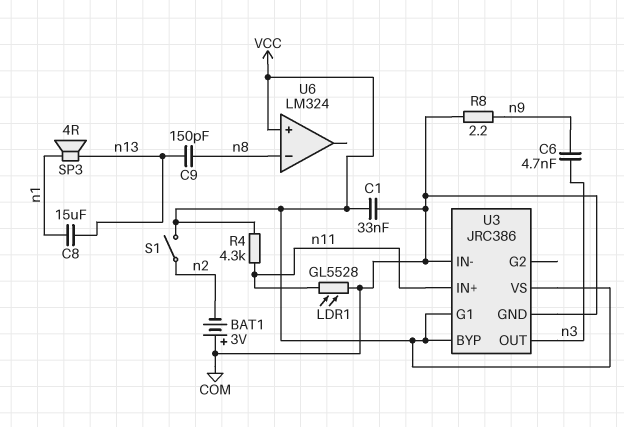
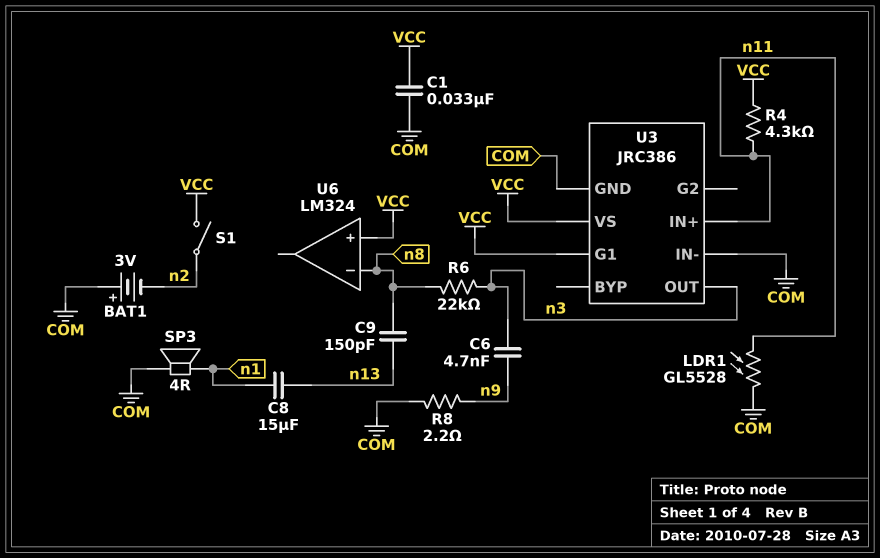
R6: none -> 22k (n3, n8)
SP3: speaker 4R (n1, n13) -> speaker 4R (COM, n1)
U3 pin BYP: VCC -> none

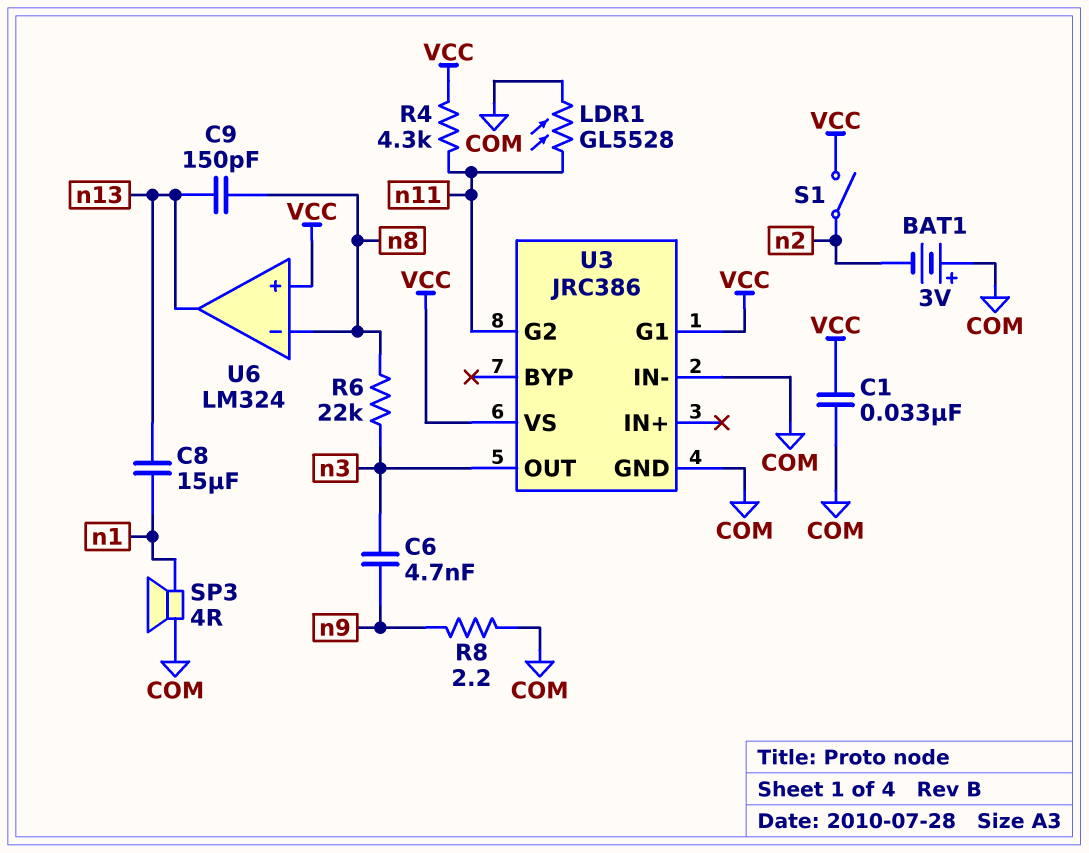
U3 pin G2: none -> n11
U3 pin IN+: n11 -> none
U6 pin out: none -> n13

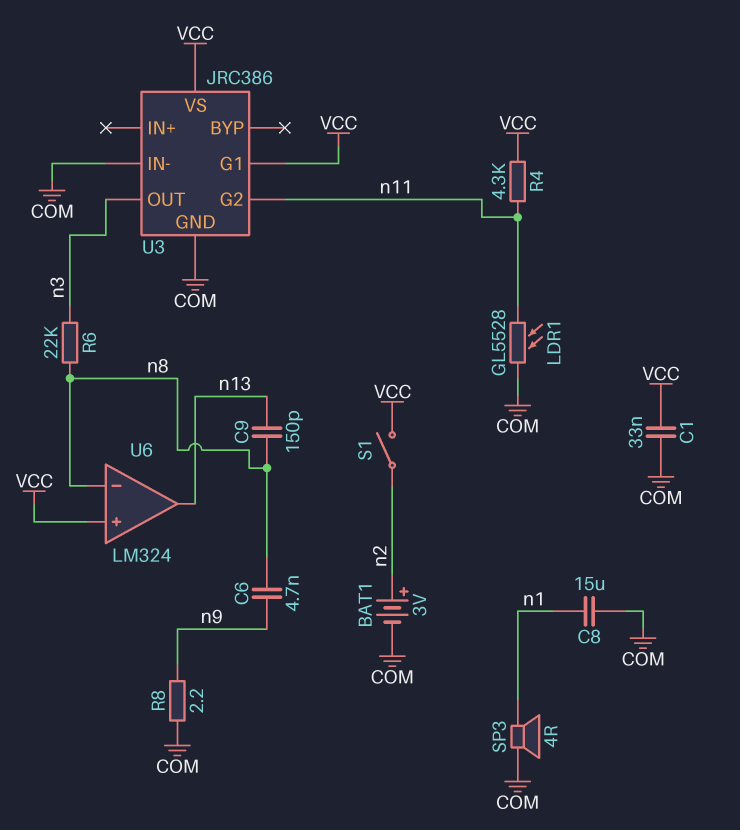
BAT1: 3V (plus COM, minus n2) -> 3V (plus n2, minus COM)
C6: 4.7nF (n3, n9) -> 4.7nF (n8, n9)
C8: 15uF (n1, n13) -> 15uF (COM, n1)

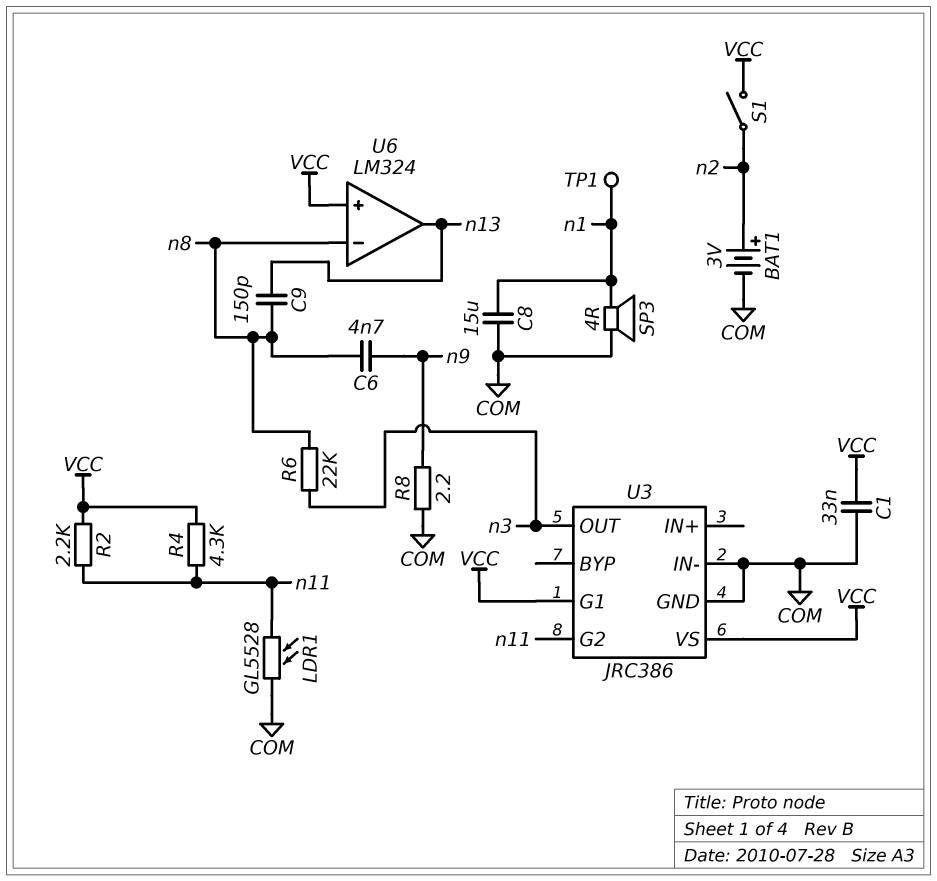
R2: none -> 2.2k (VCC, n11)
TP1: none -> test point (n1)

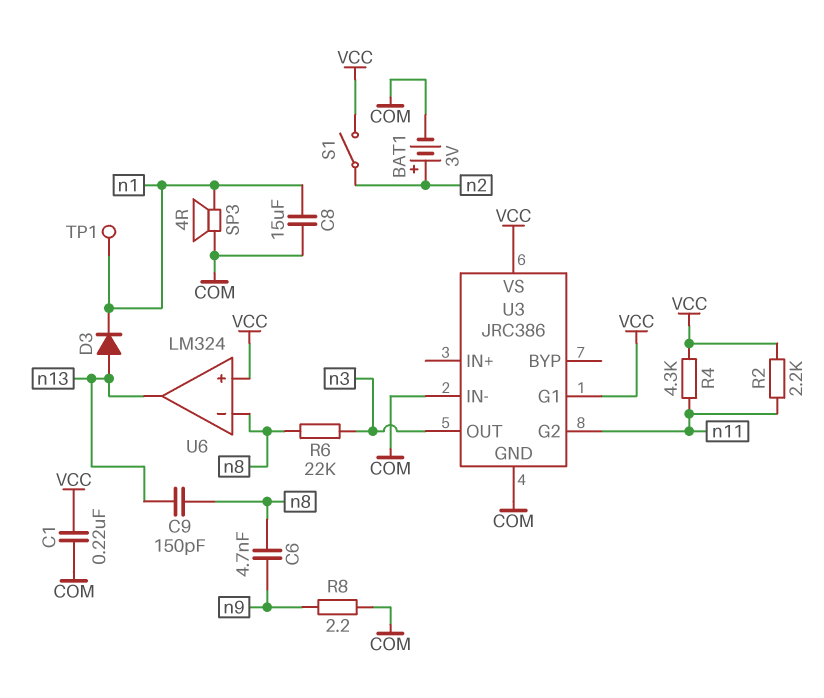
C1: 33nF (COM, VCC) -> 220nF (COM, VCC)
D3: none -> diode (A n13, K n1)
LDR1: GL5528 (COM, n11) -> none

